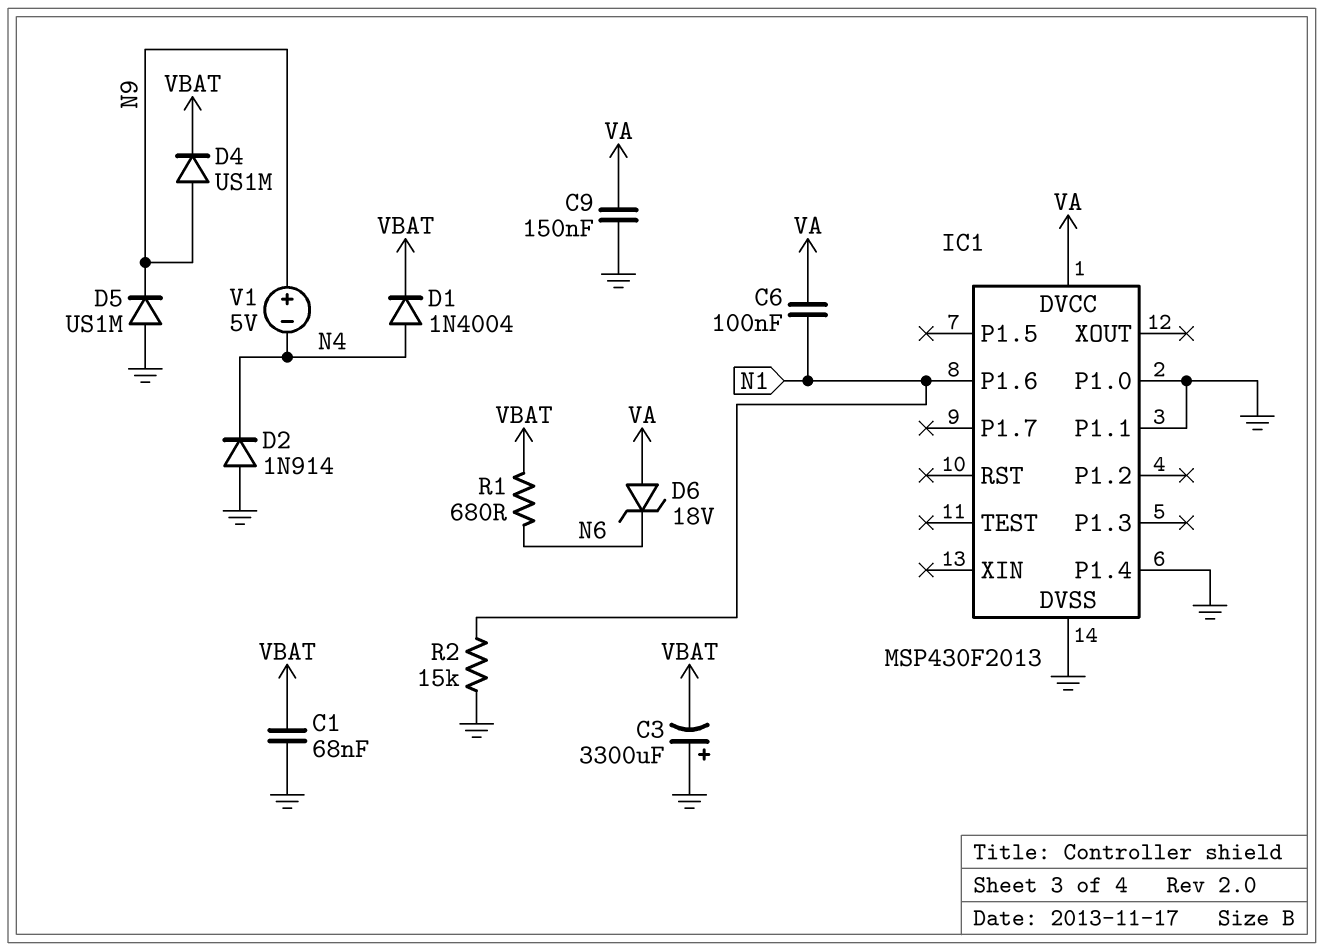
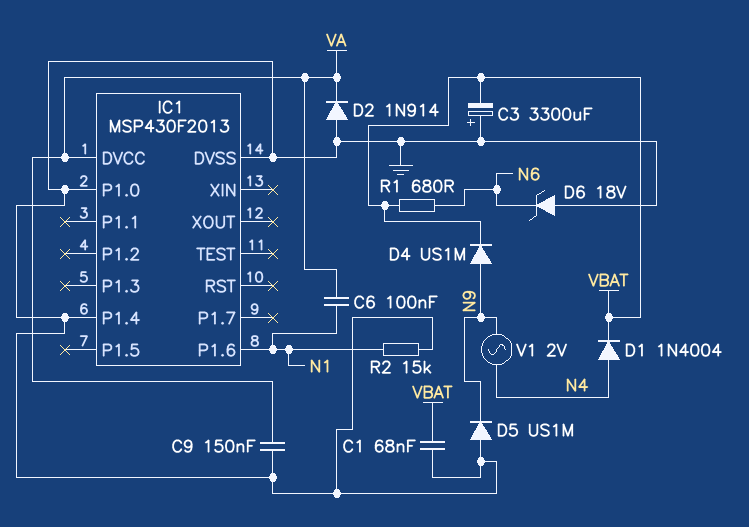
D2: diode 1N914 (A GND, K N4) -> diode 1N914 (A GND, K VA)
D6: zener 18V (A VA, K N6) -> zener 18V (A GND, K N6)
IC1 pin P1.1: GND -> none
V1: 5V (plus N9, minus N4) -> AC 2V (N4, N9)

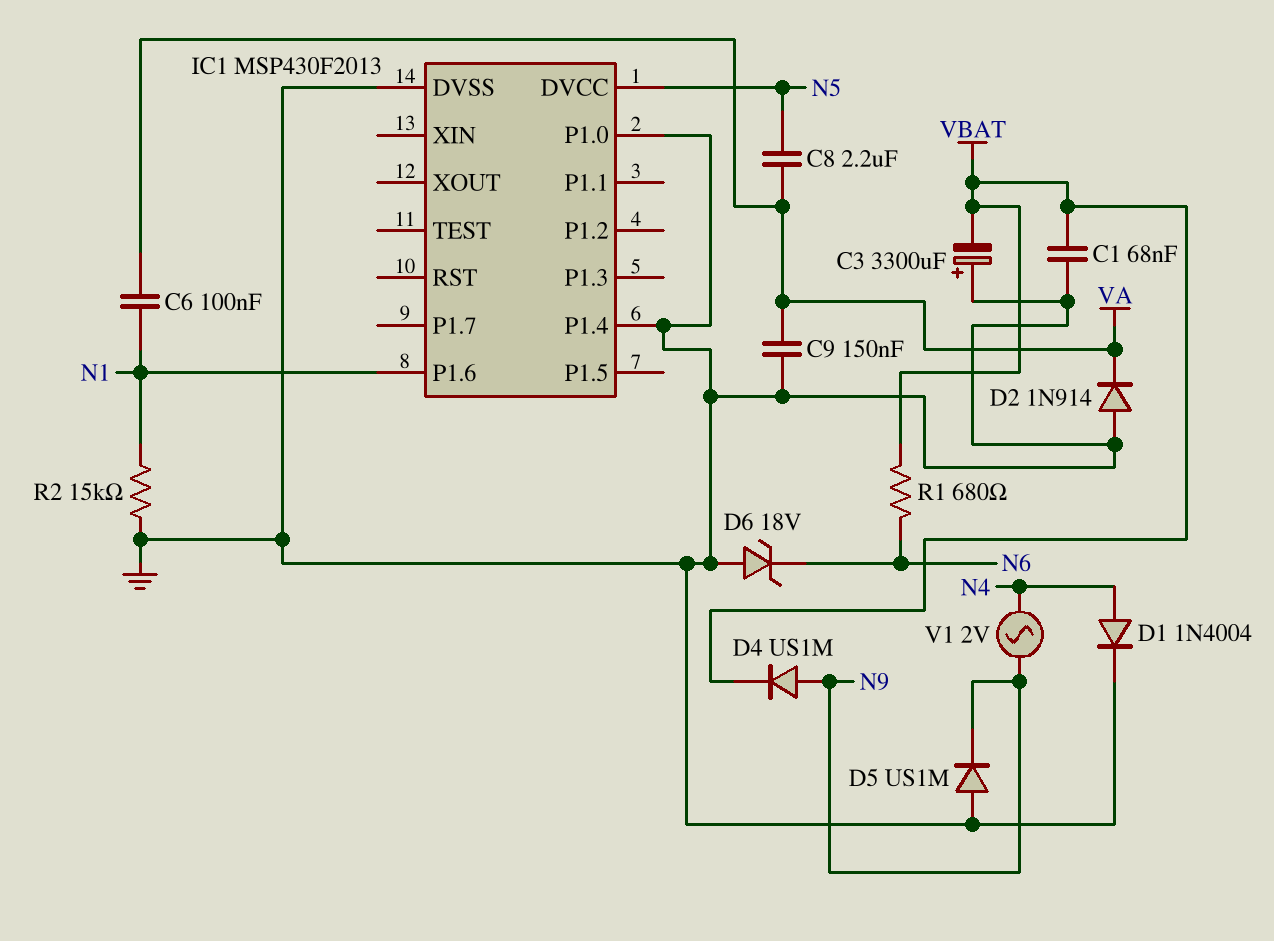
C8: none -> 2.2uF (N5, VA)
D1: diode 1N4004 (A N4, K VBAT) -> diode 1N4004 (A N4, K GND)
IC1 pin DVCC: VA -> N5

